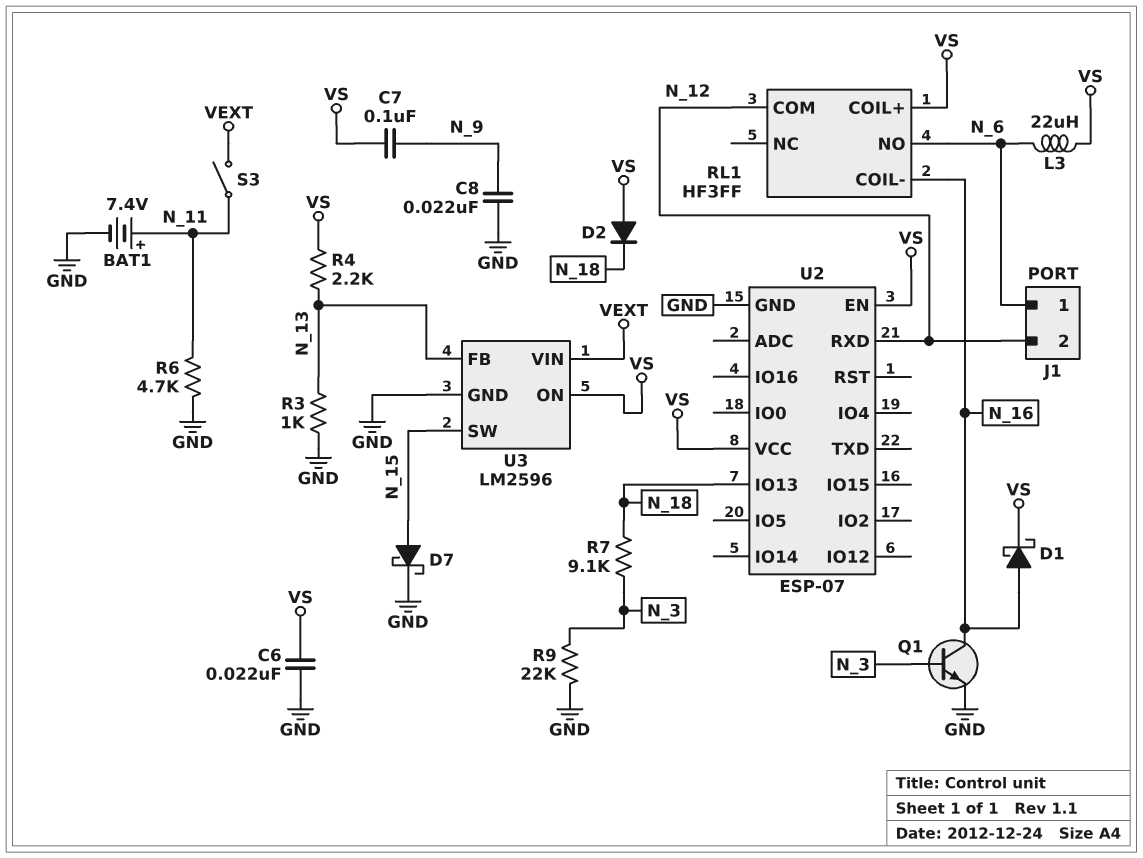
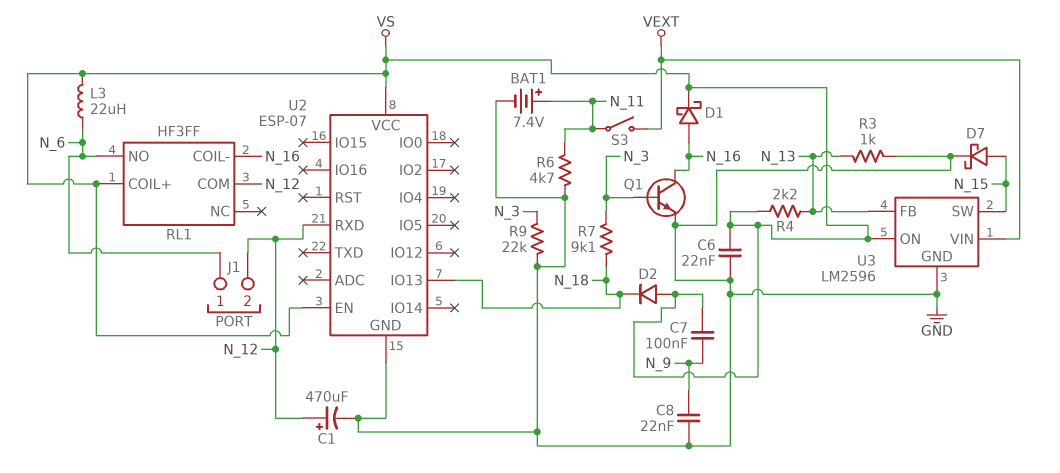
C1: none -> 470uF (plus N_12, minus GND)

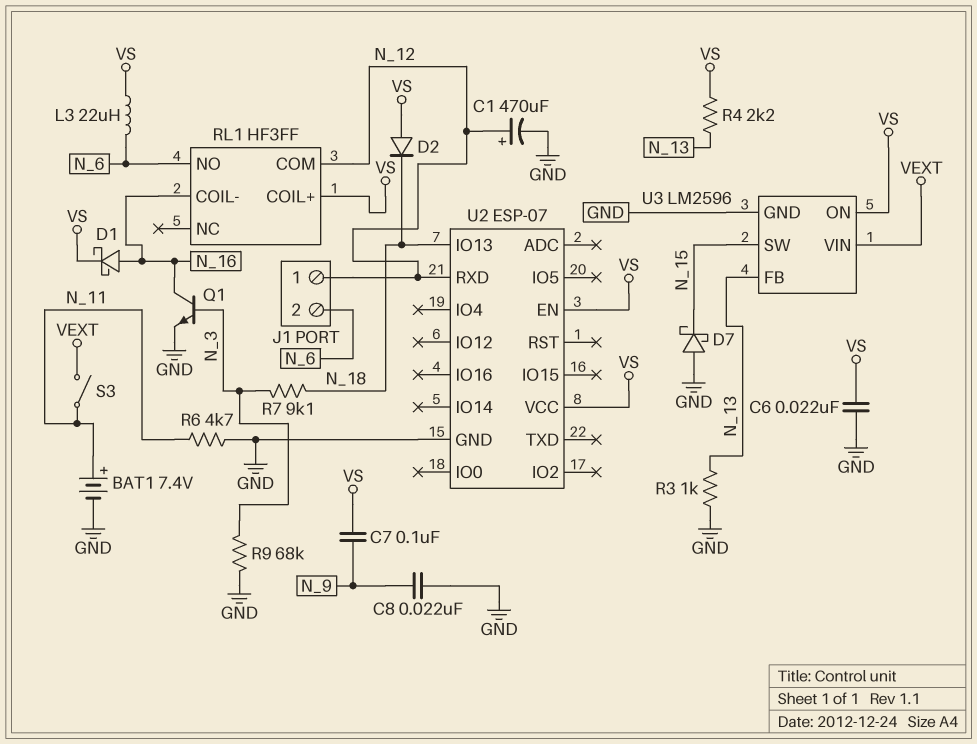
D7: schottky (A N_15, K GND) -> schottky (A GND, K N_15)
J1 pin 1: N_6 -> N_12
J1 pin 2: N_12 -> N_6
R9: 22k (GND, N_3) -> 68k (GND, N_3)

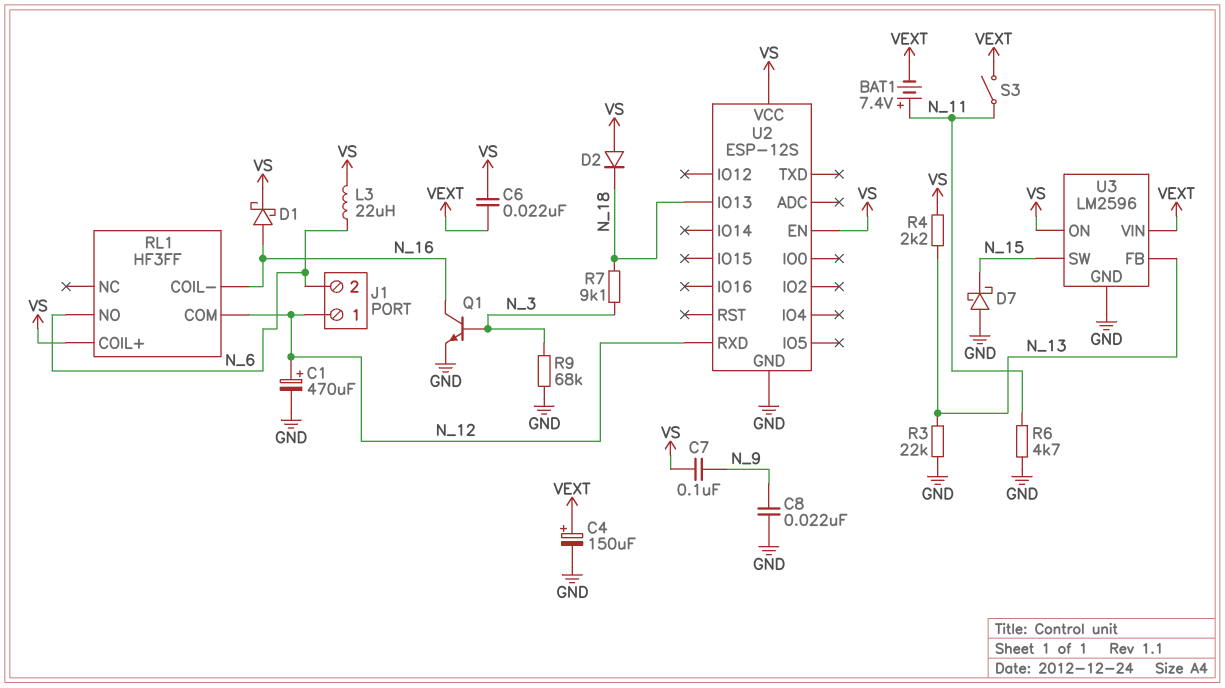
BAT1: 7.4V (plus N_11, minus GND) -> 7.4V (plus N_11, minus VEXT)
C4: none -> 150uF (plus VEXT, minus GND)
C6: 22nF (GND, VS) -> 22nF (VEXT, VS)
R3: 1k (GND, N_13) -> 22k (GND, N_13)
U2: ESP-07 -> ESP-12S

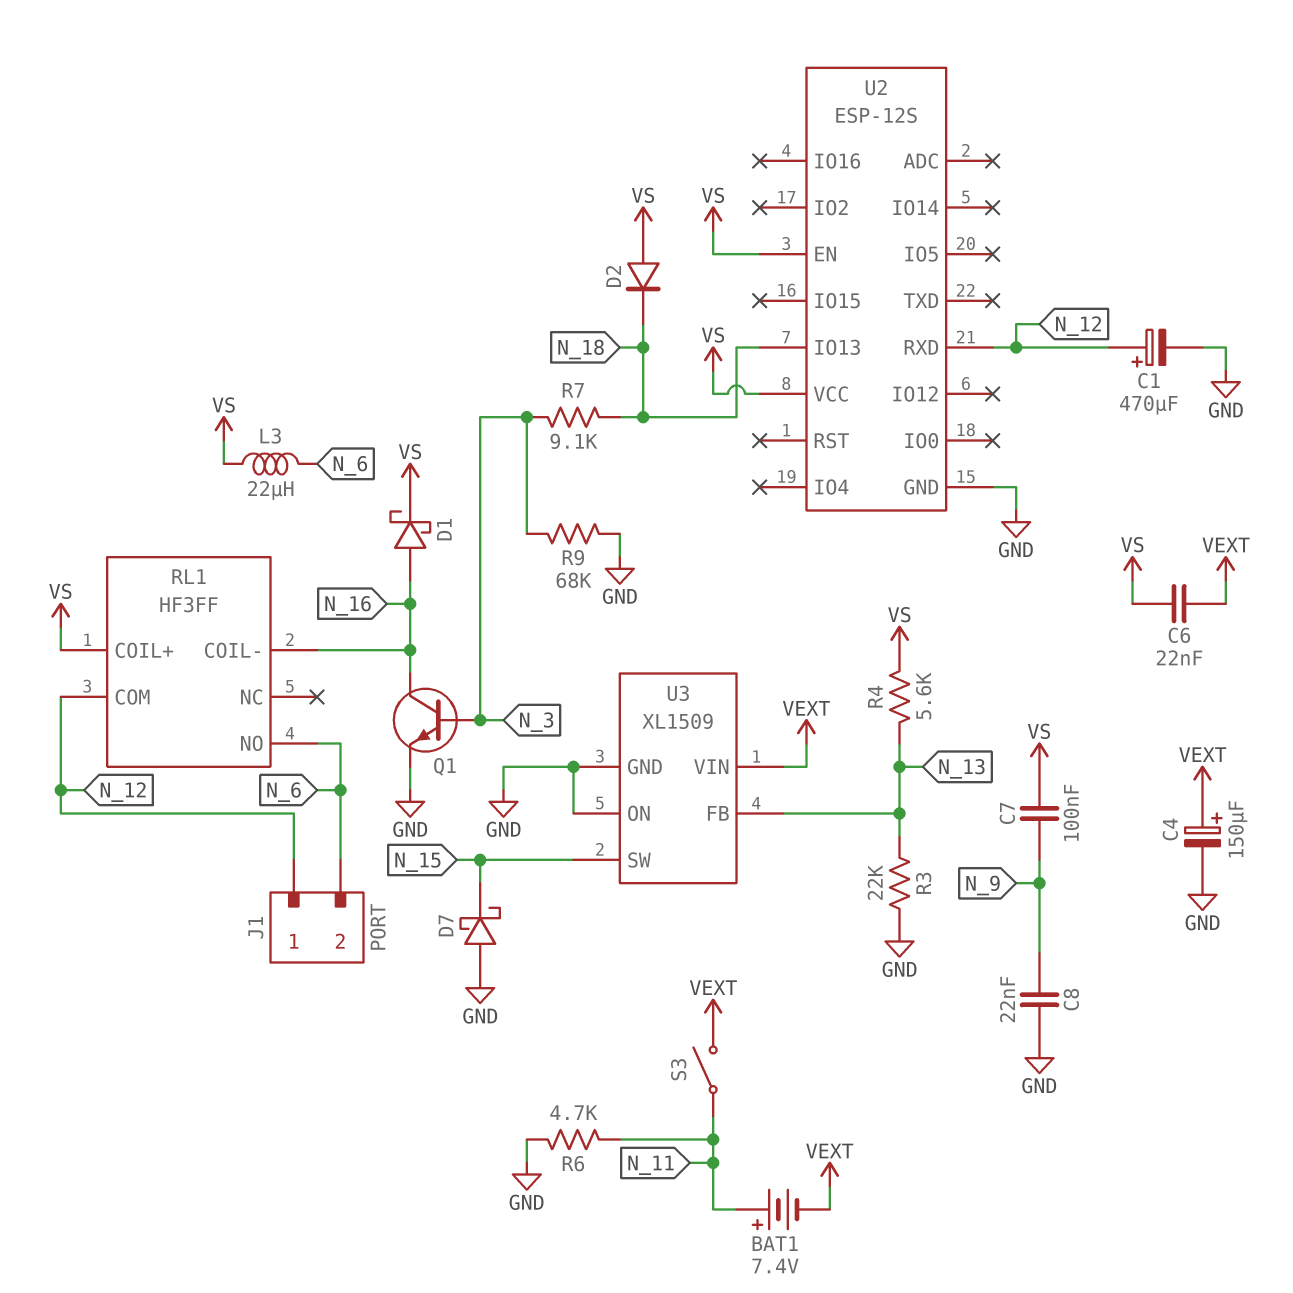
R4: 2.2k (N_13, VS) -> 5.6k (N_13, VS)
U3: LM2596 -> XL1509
U3 pin ON: VS -> GND

